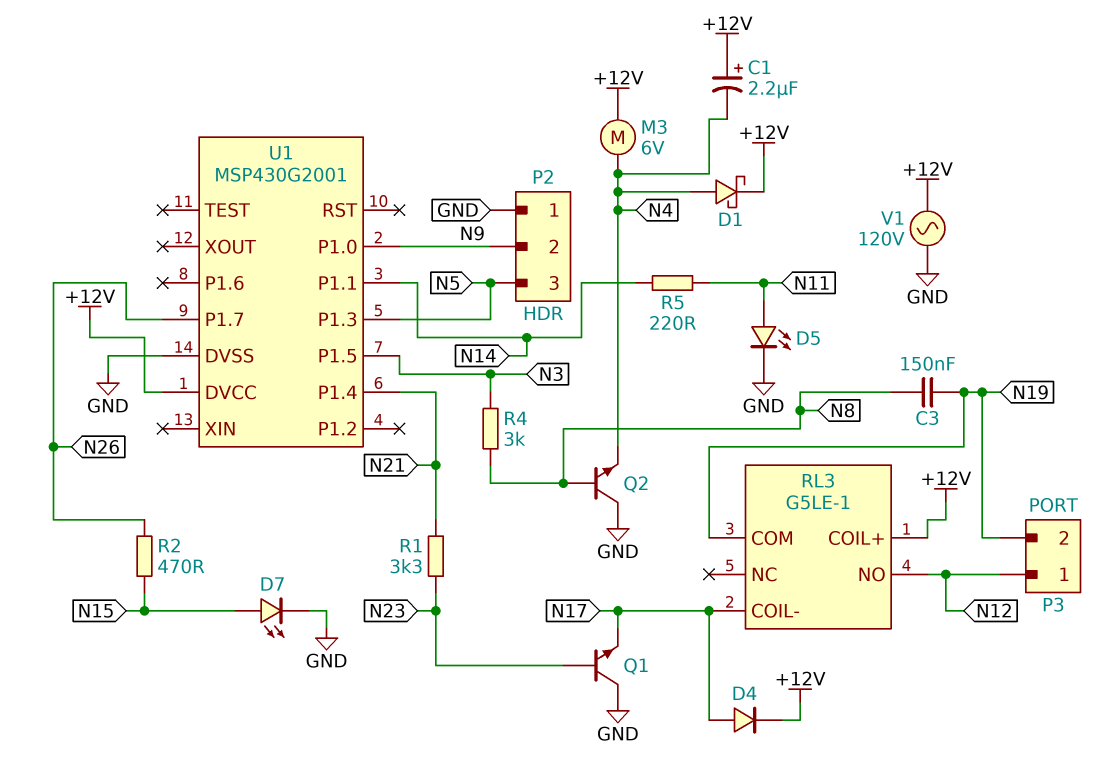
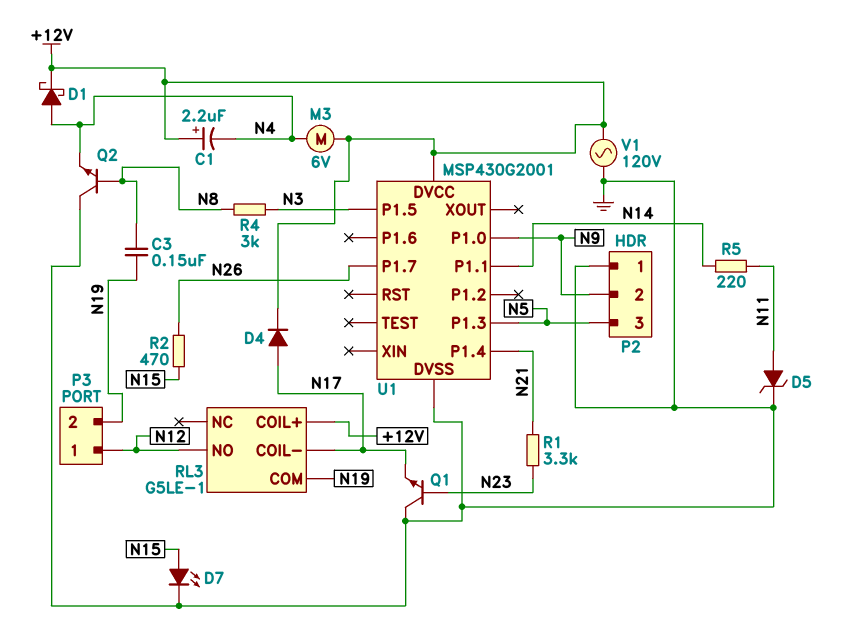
D5: LED (A N11, K GND) -> zener (A N11, K GND)

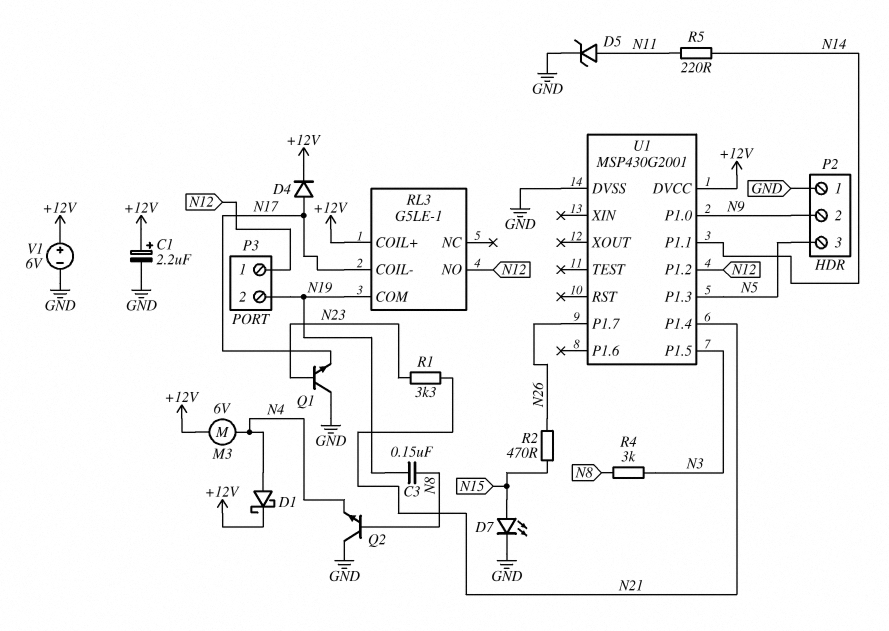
C1: 2.2uF (plus +12V, minus N4) -> 2.2uF (plus +12V, minus GND)
U1 pin P1.2: none -> N12
V1: AC 120V (+12V, GND) -> 6V (plus +12V, minus GND)

